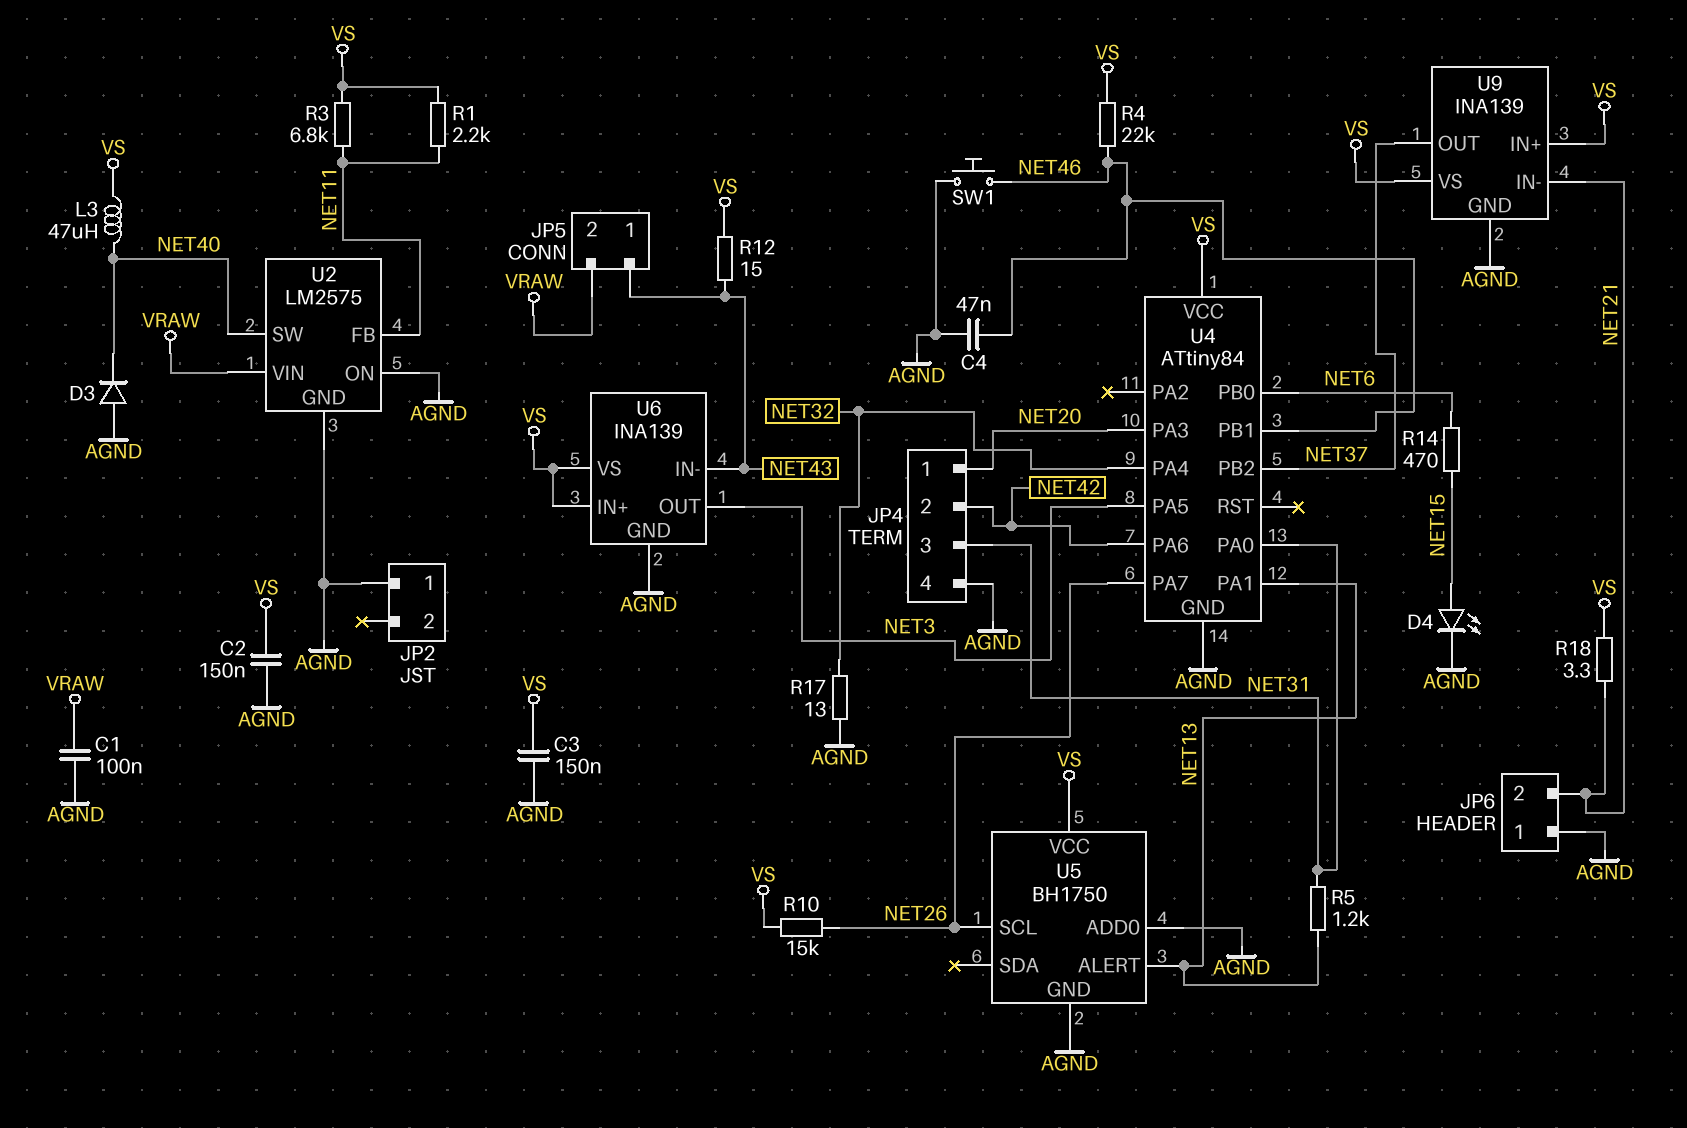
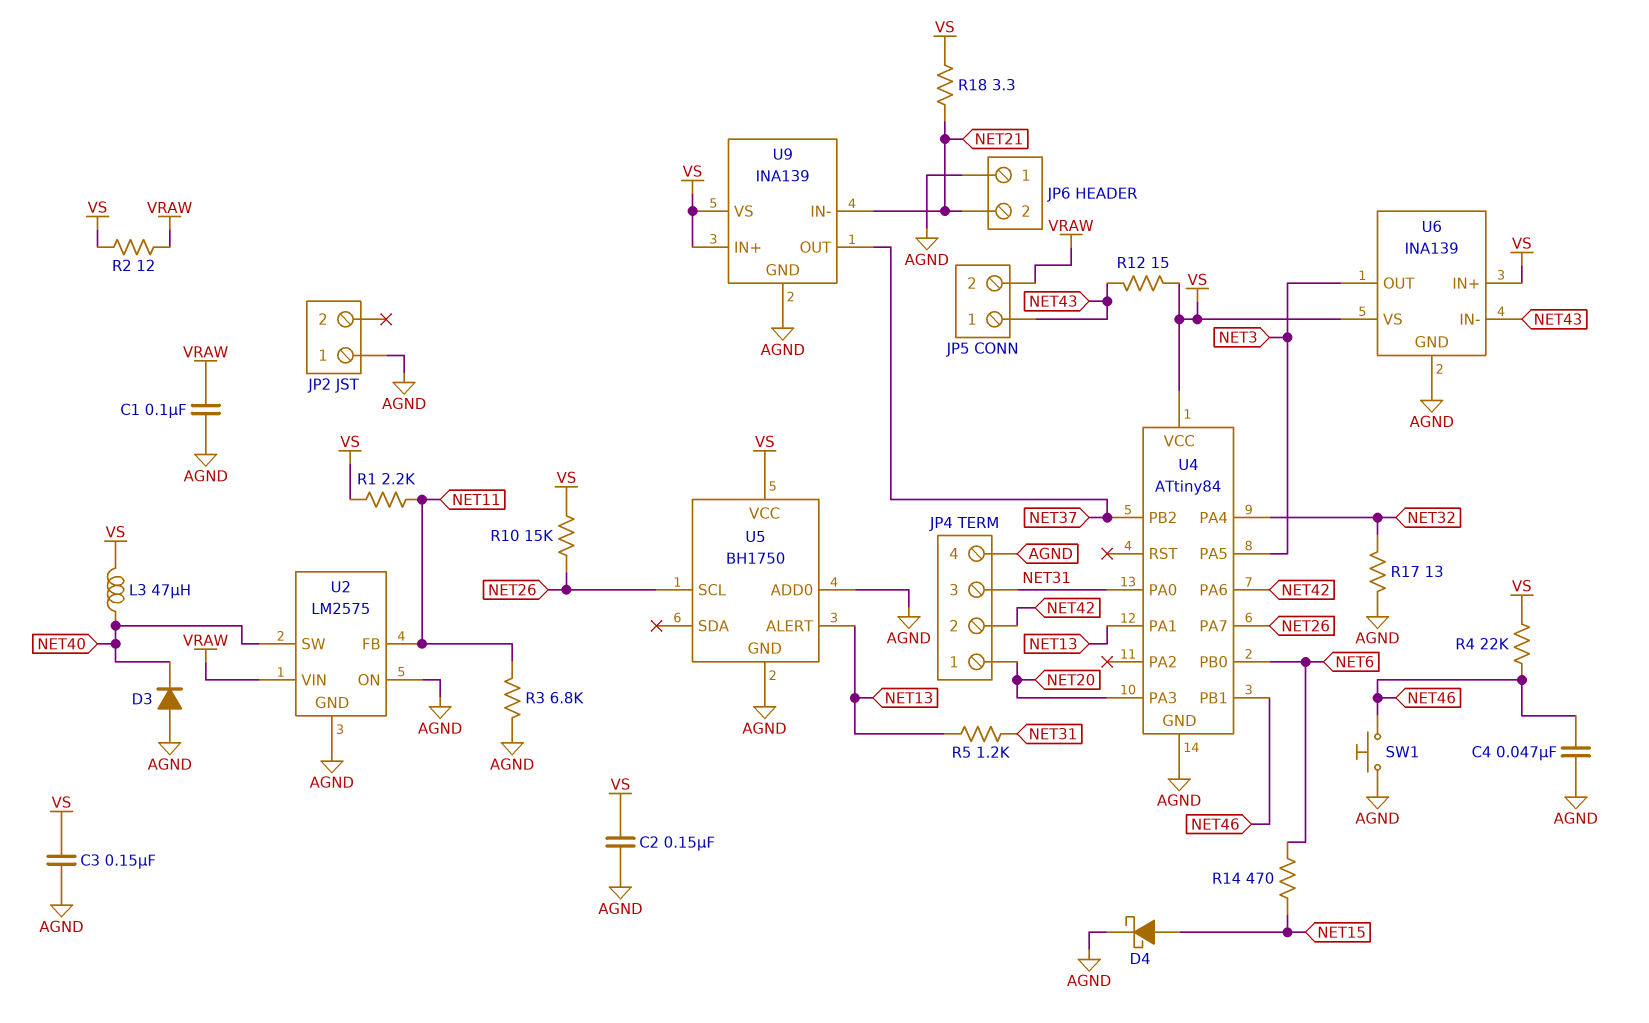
D4: LED (A NET15, K AGND) -> schottky (A NET15, K AGND)
R2: none -> 12 (VRAW, VS)
R3: 6.8k (NET11, VS) -> 6.8k (AGND, NET11)

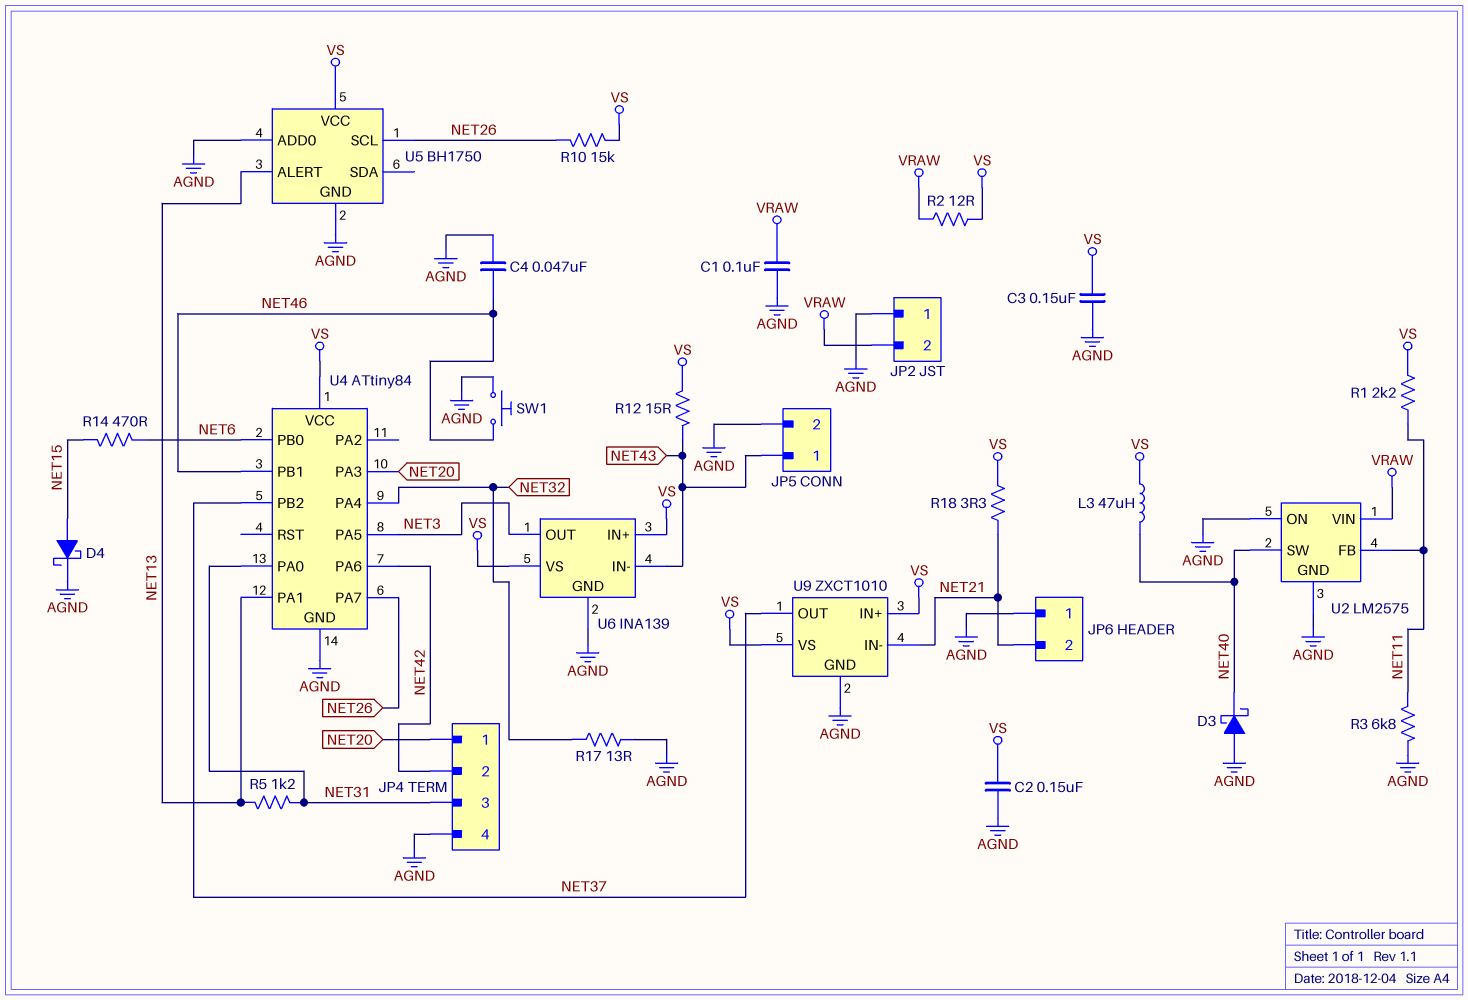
D3: diode (A AGND, K NET40) -> schottky (A AGND, K NET40)
JP2 pin 2: none -> VRAW
JP5 pin 2: VRAW -> AGND
R4: 22k (NET46, VS) -> none
U9: INA139 -> ZXCT1010

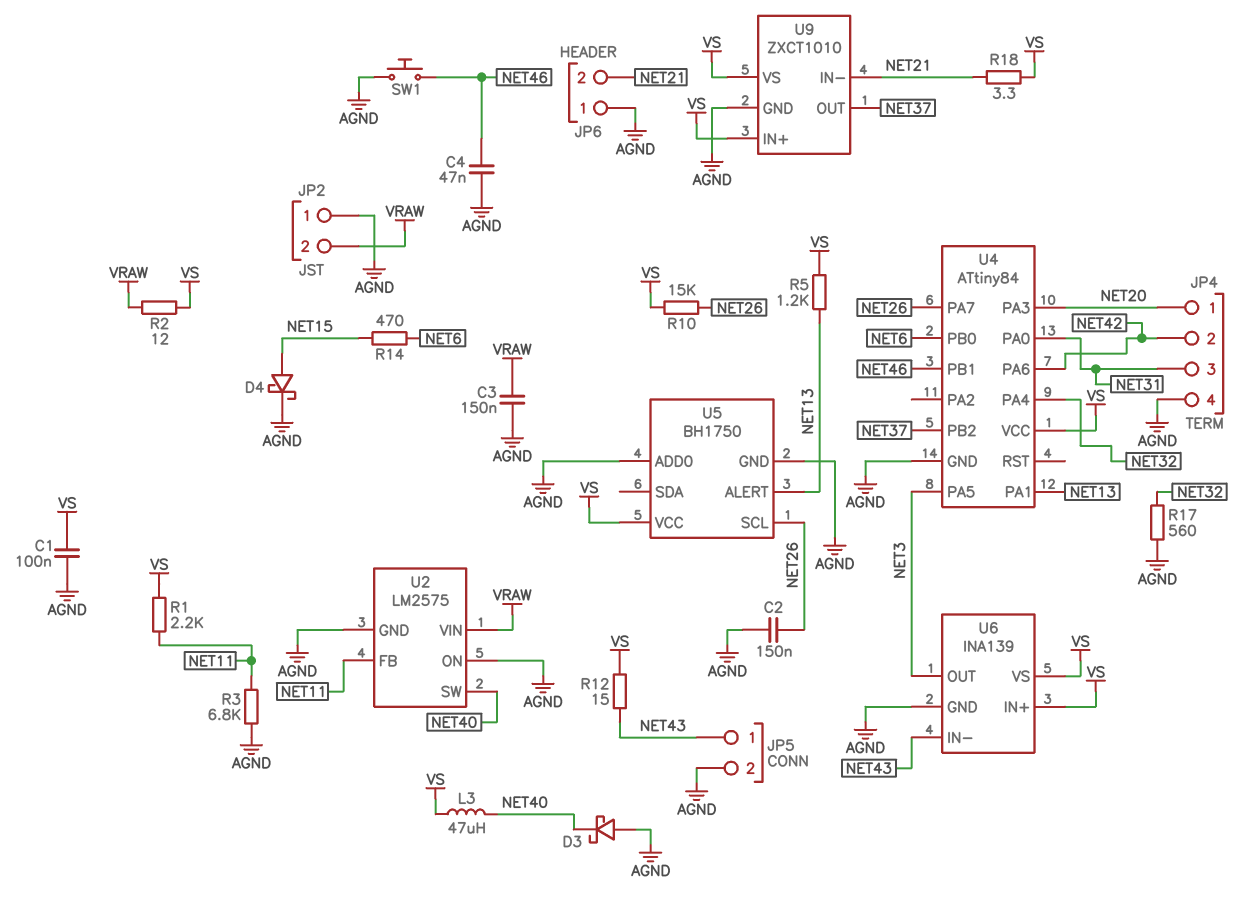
C1: 100nF (AGND, VRAW) -> 100nF (AGND, VS)
C2: 150nF (AGND, VS) -> 150nF (AGND, NET26)
C3: 150nF (AGND, VS) -> 150nF (AGND, VRAW)
R5: 1.2k (NET13, NET31) -> 1.2k (NET13, VS)
R17: 13 (AGND, NET32) -> 560 (AGND, NET32)

